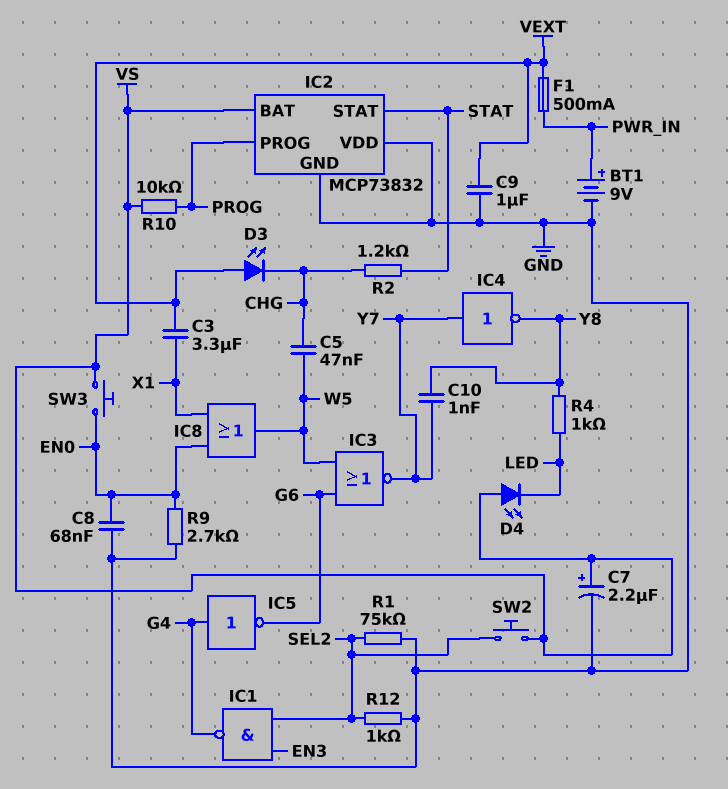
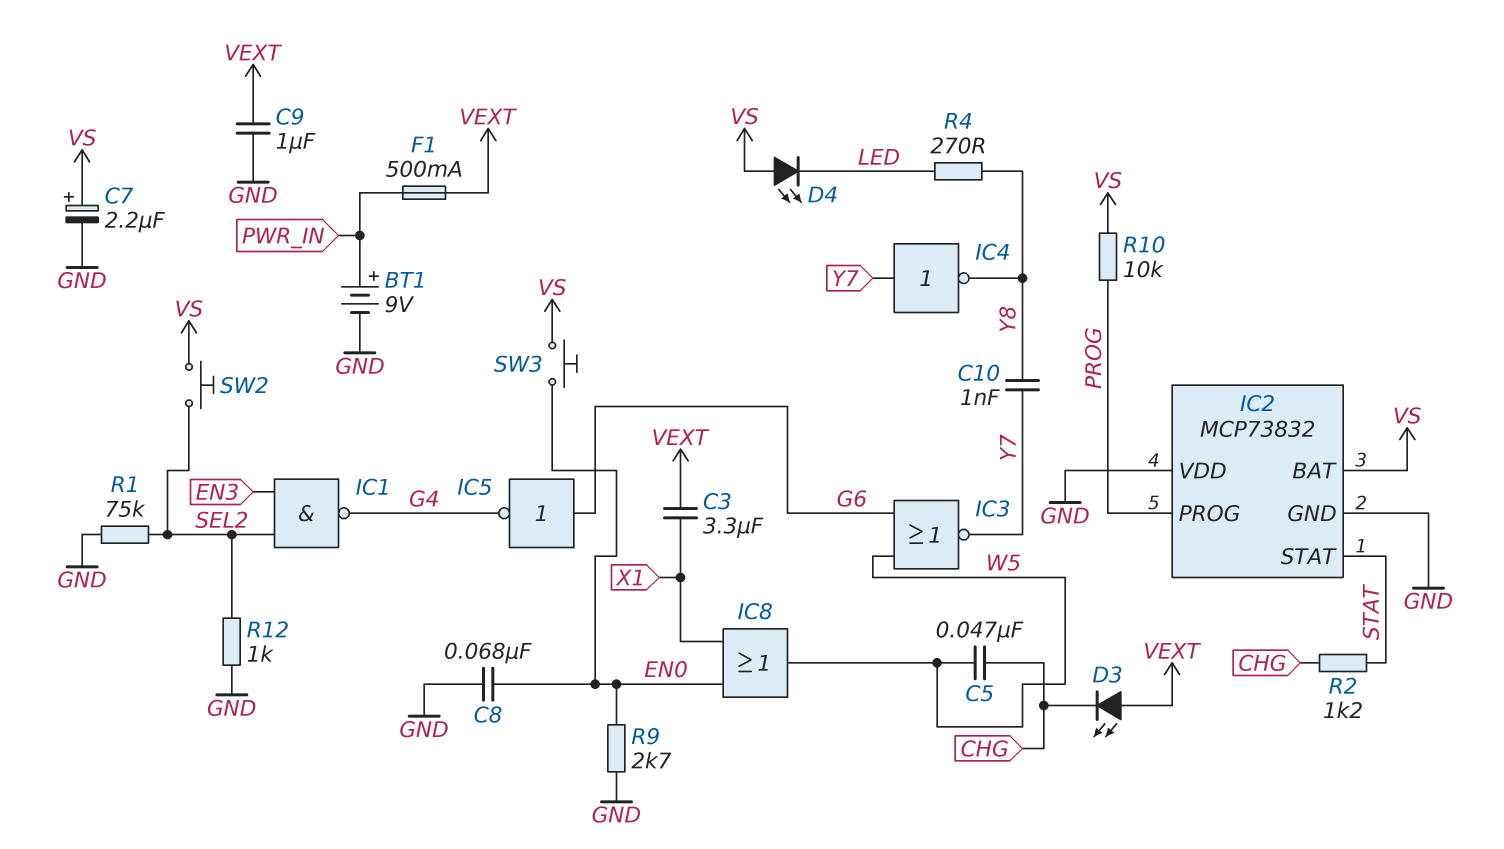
IC5: NOT (in G4, out G6) -> NOT (in G6, out G4)
R4: 1k (LED, Y8) -> 270 (LED, Y8)

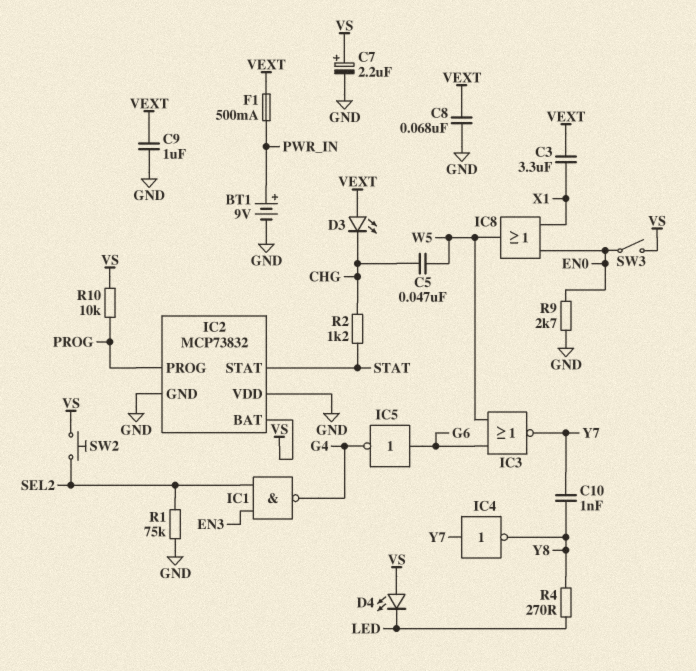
C8: 68nF (EN0, GND) -> 68nF (GND, VEXT)
R12: 1k (GND, SEL2) -> none
SW3: button (EN0, VS) -> switch (EN0, VS)

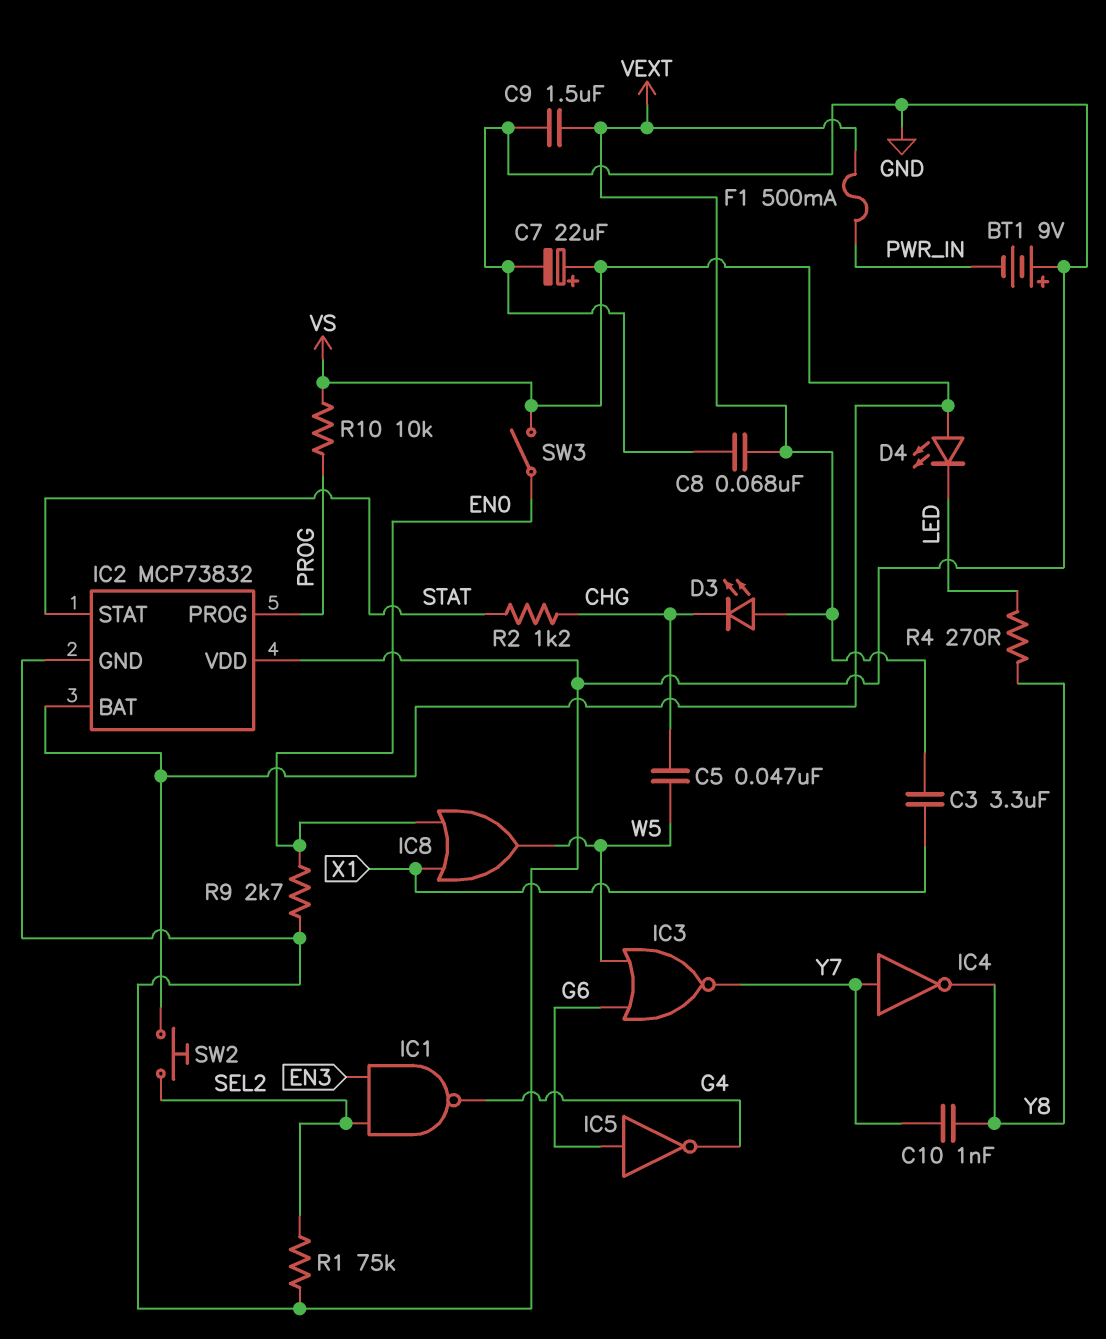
BT1: 9V (plus PWR_IN, minus GND) -> 9V (plus GND, minus PWR_IN)
C7: 2.2uF (plus VS, minus GND) -> 22uF (plus VS, minus GND)
C9: 1uF (GND, VEXT) -> 1.5uF (GND, VEXT)

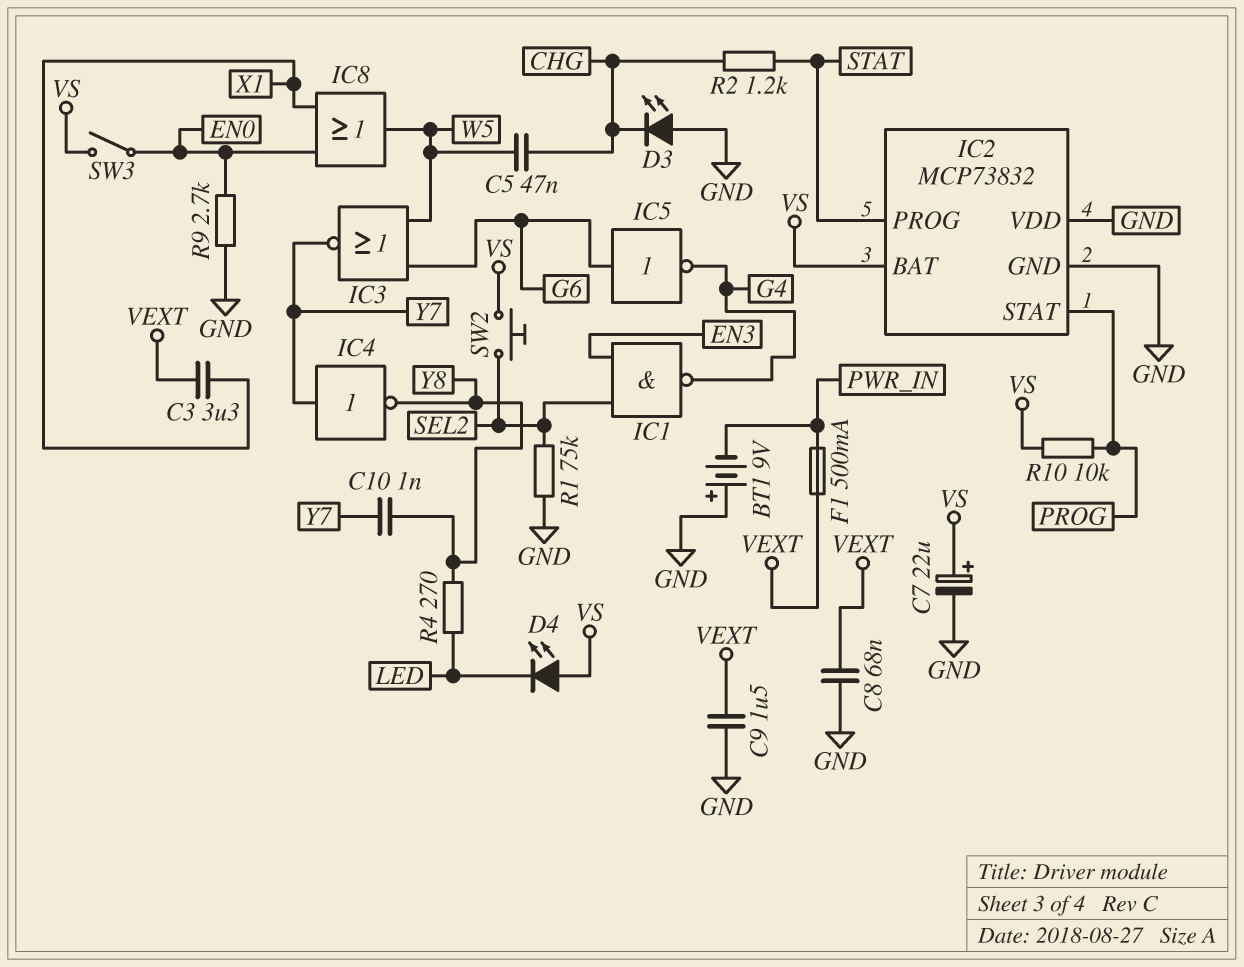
D3: LED (A VEXT, K CHG) -> LED (A GND, K CHG)
IC2 pin PROG: PROG -> STAT
IC2 pin STAT: STAT -> PROG

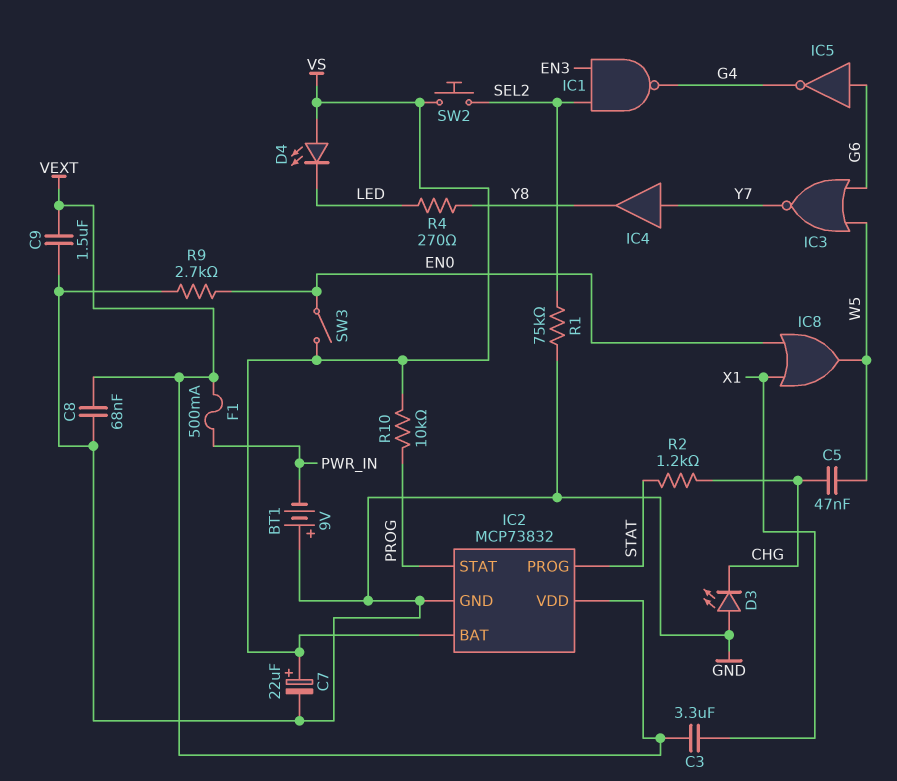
C10: 1nF (Y7, Y8) -> none
IC2 pin VDD: GND -> VEXT
IC4: NOT (in Y7, out Y8) -> buffer (in Y7, out Y8)

